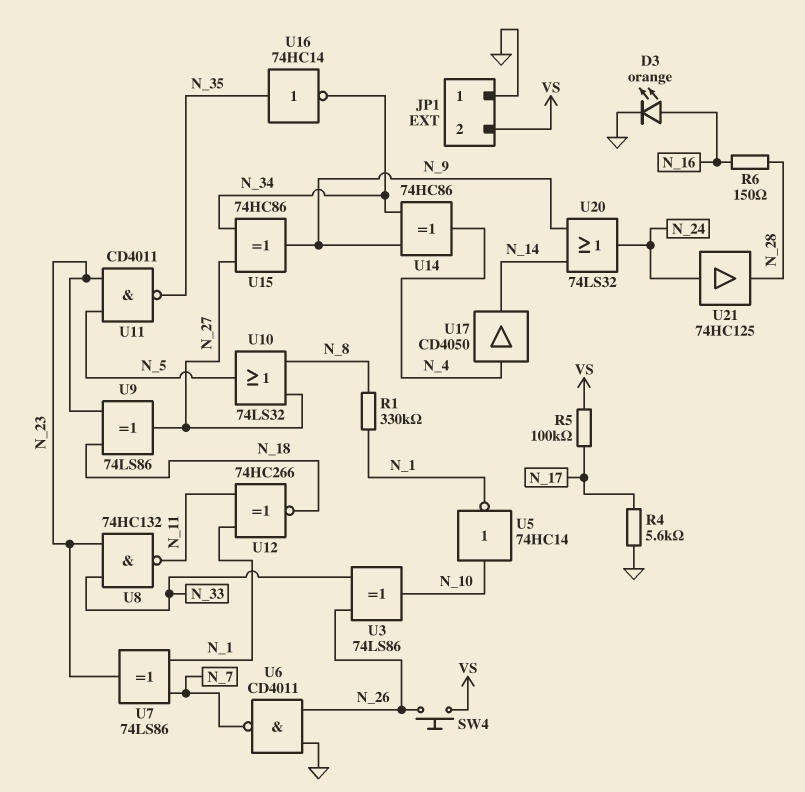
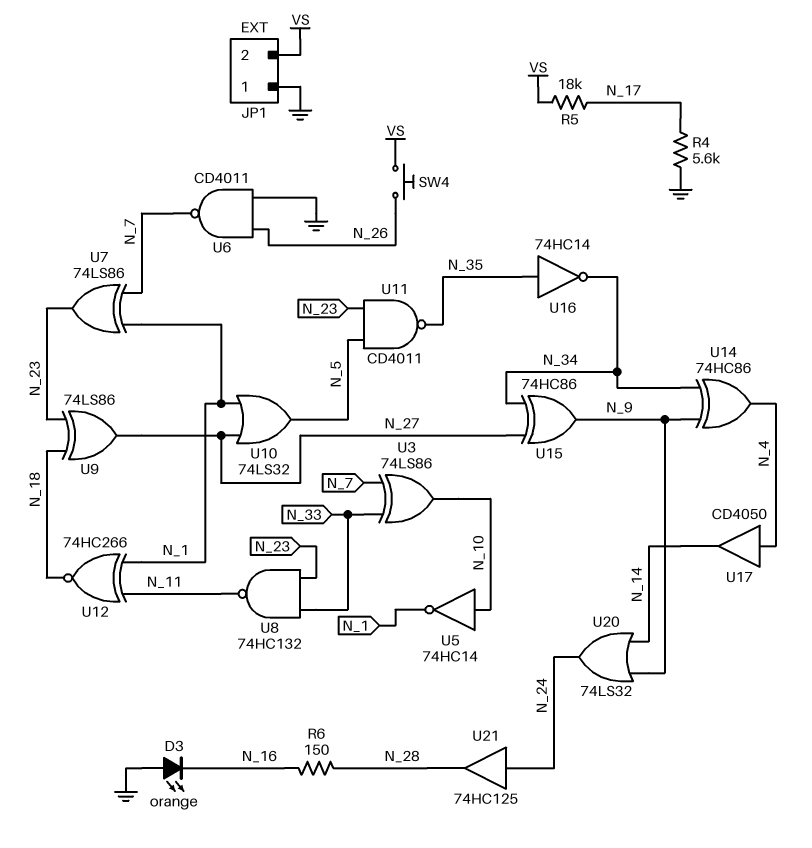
D3: LED orange (A N_16, K GND) -> LED orange (A GND, K N_16)
R1: 330k (N_1, N_8) -> none
R5: 100k (N_17, VS) -> 18k (N_17, VS)
U3: XOR 74LS86 (in N_26, in N_33, out N_10) -> XOR 74LS86 (in N_7, in N_33, out N_10)
U10: OR 74LS32 (in N_8, in N_27, out N_5) -> OR 74LS32 (in N_1, in N_27, out N_5)

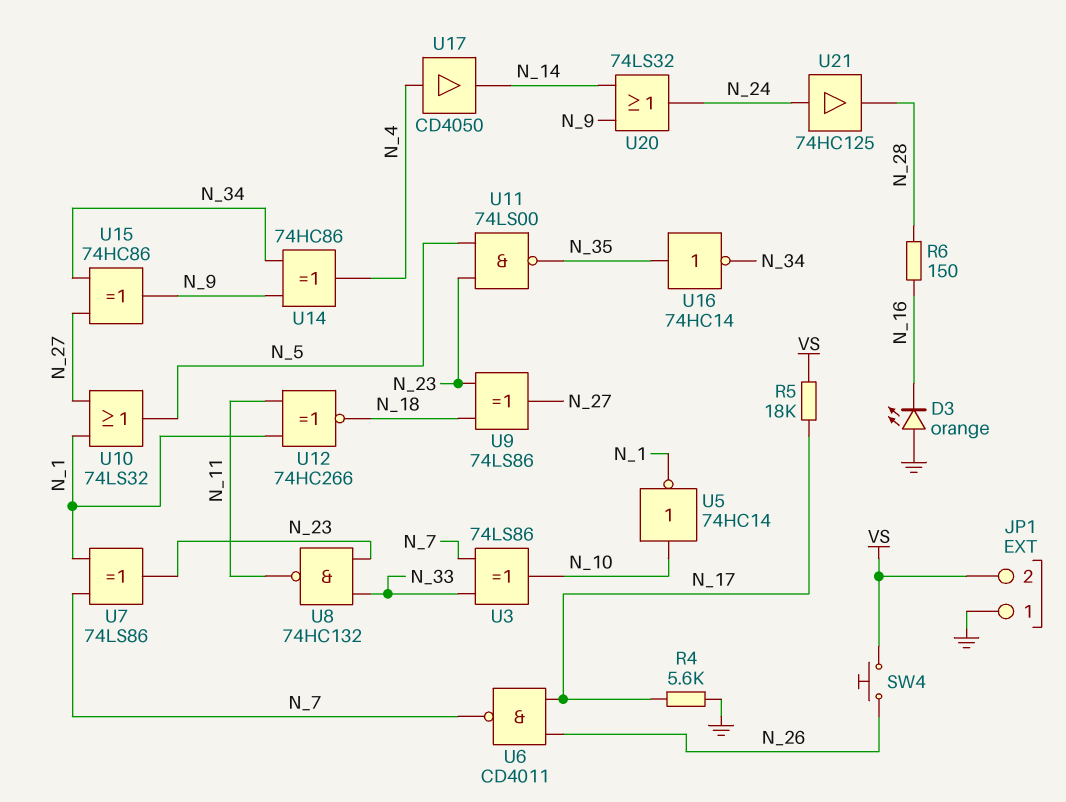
U6: NAND CD4011 (in GND, in N_26, out N_7) -> NAND CD4011 (in N_17, in N_26, out N_7)
U11: NAND CD4011 (in N_5, in N_23, out N_35) -> NAND 74LS00 (in N_5, in N_23, out N_35)

